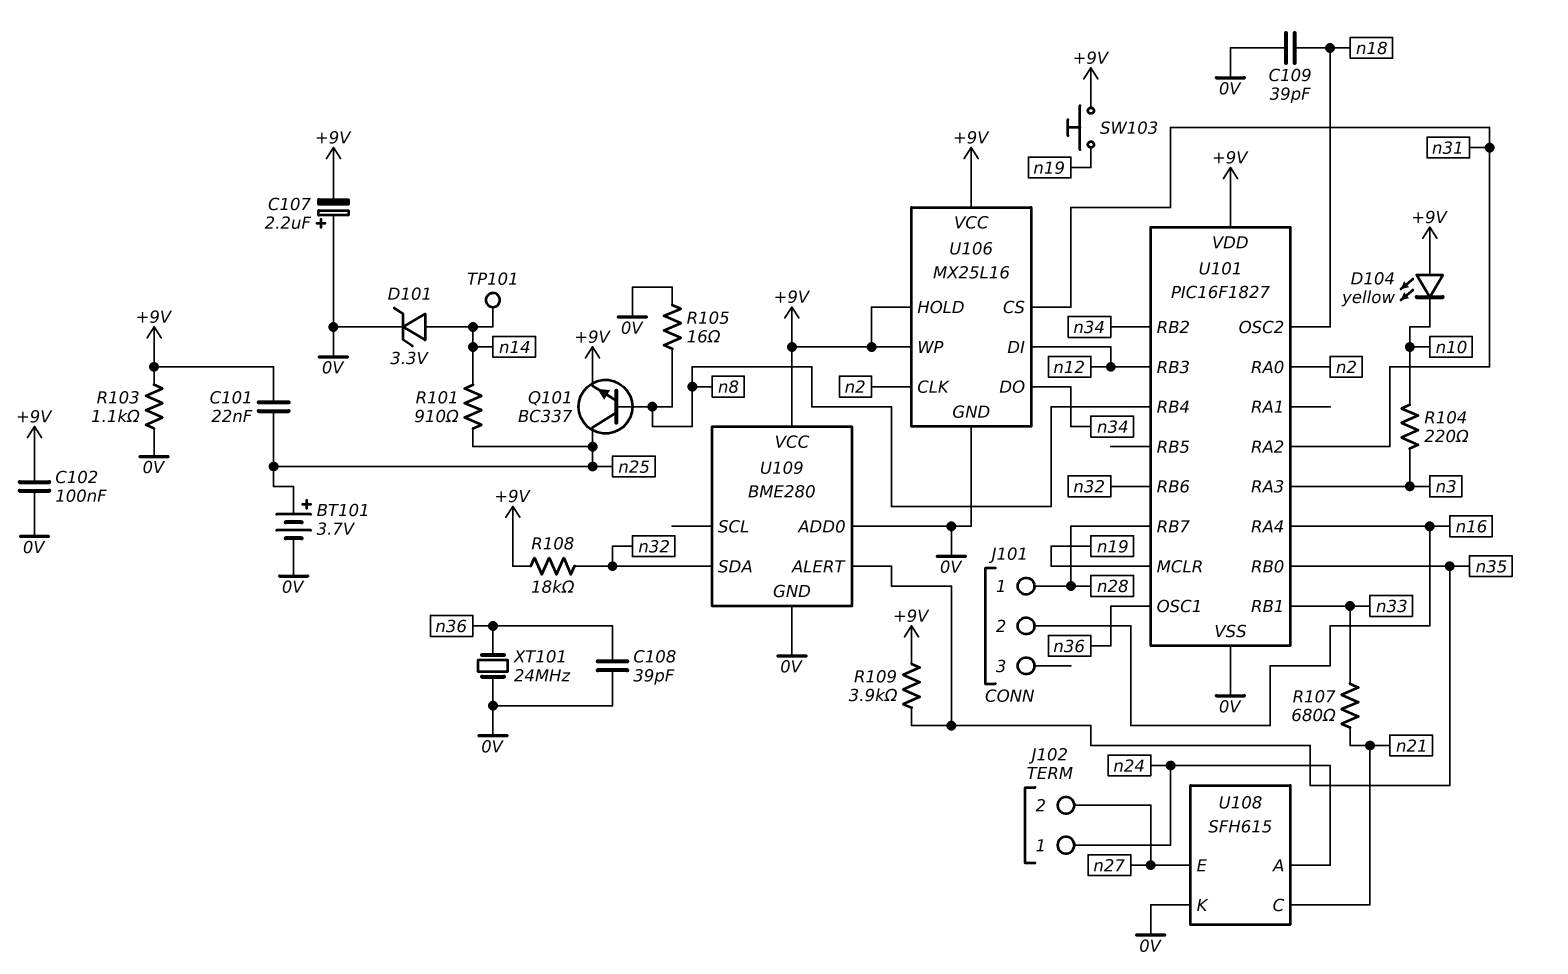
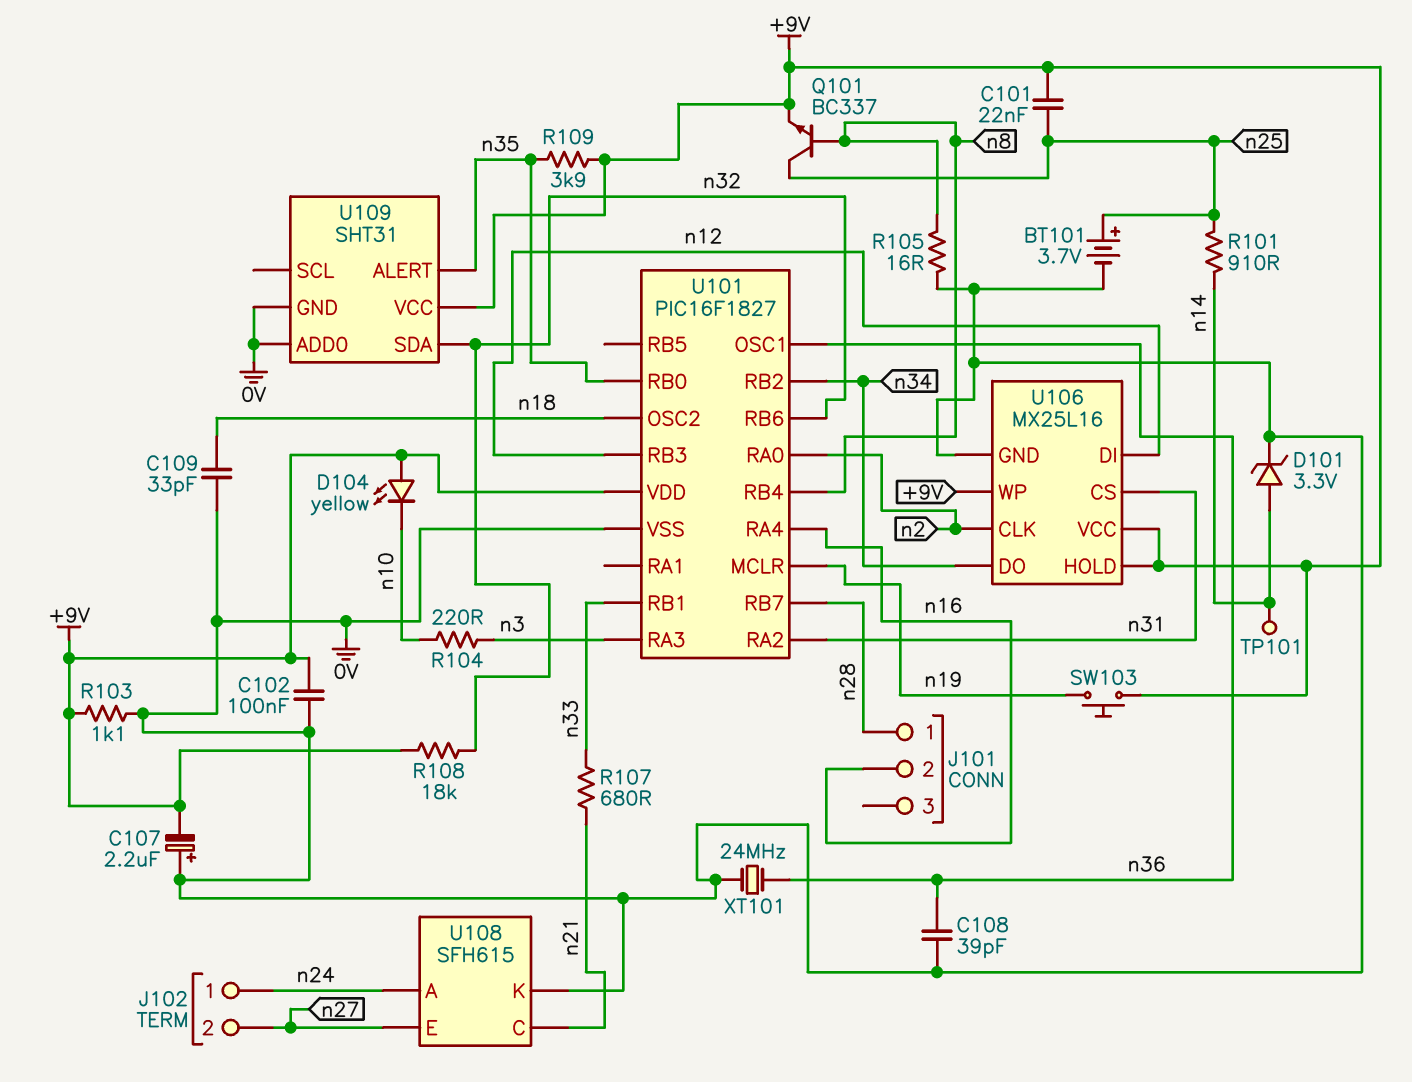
C109: 39pF (0V, n18) -> 33pF (0V, n18)
U109: BME280 -> SHT31

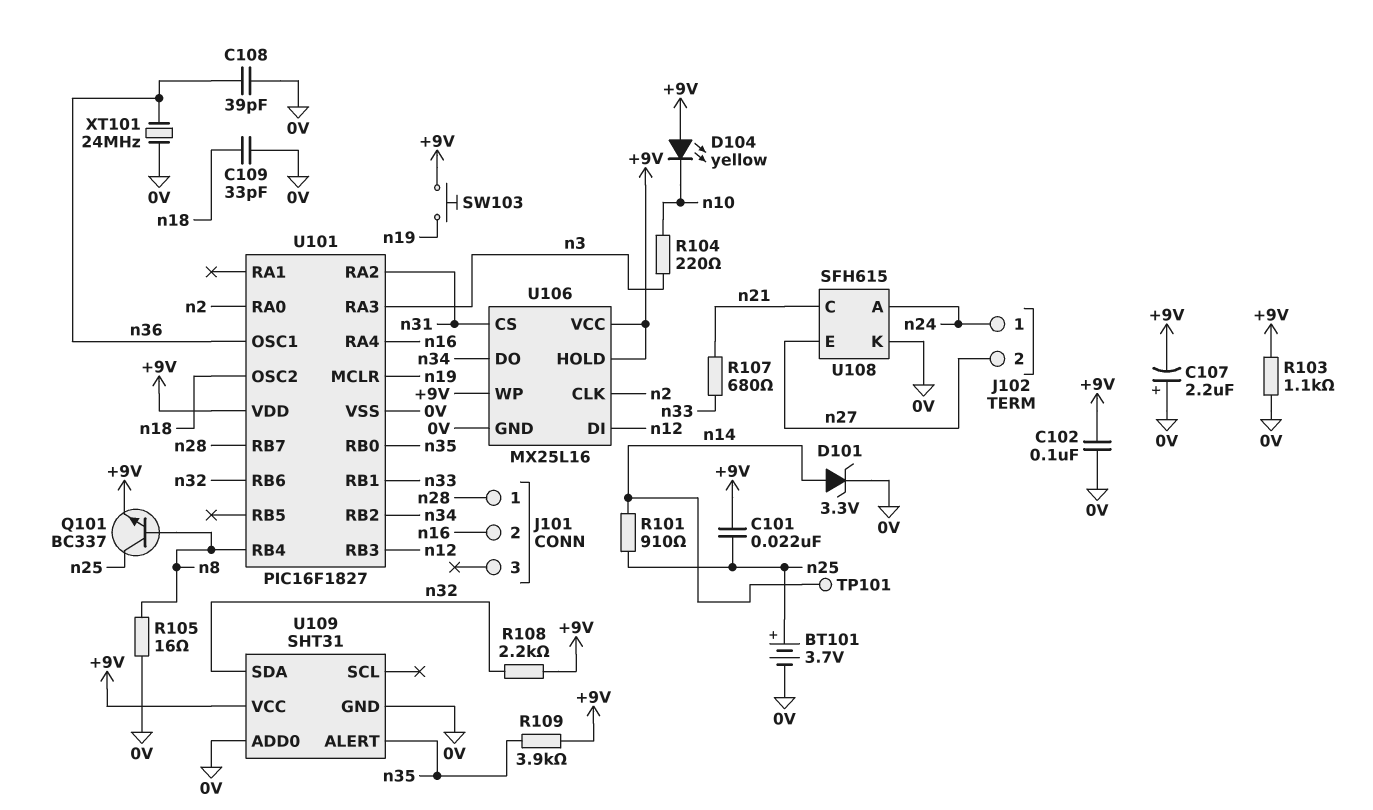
R108: 18k (+9V, n32) -> 2.2k (+9V, n32)

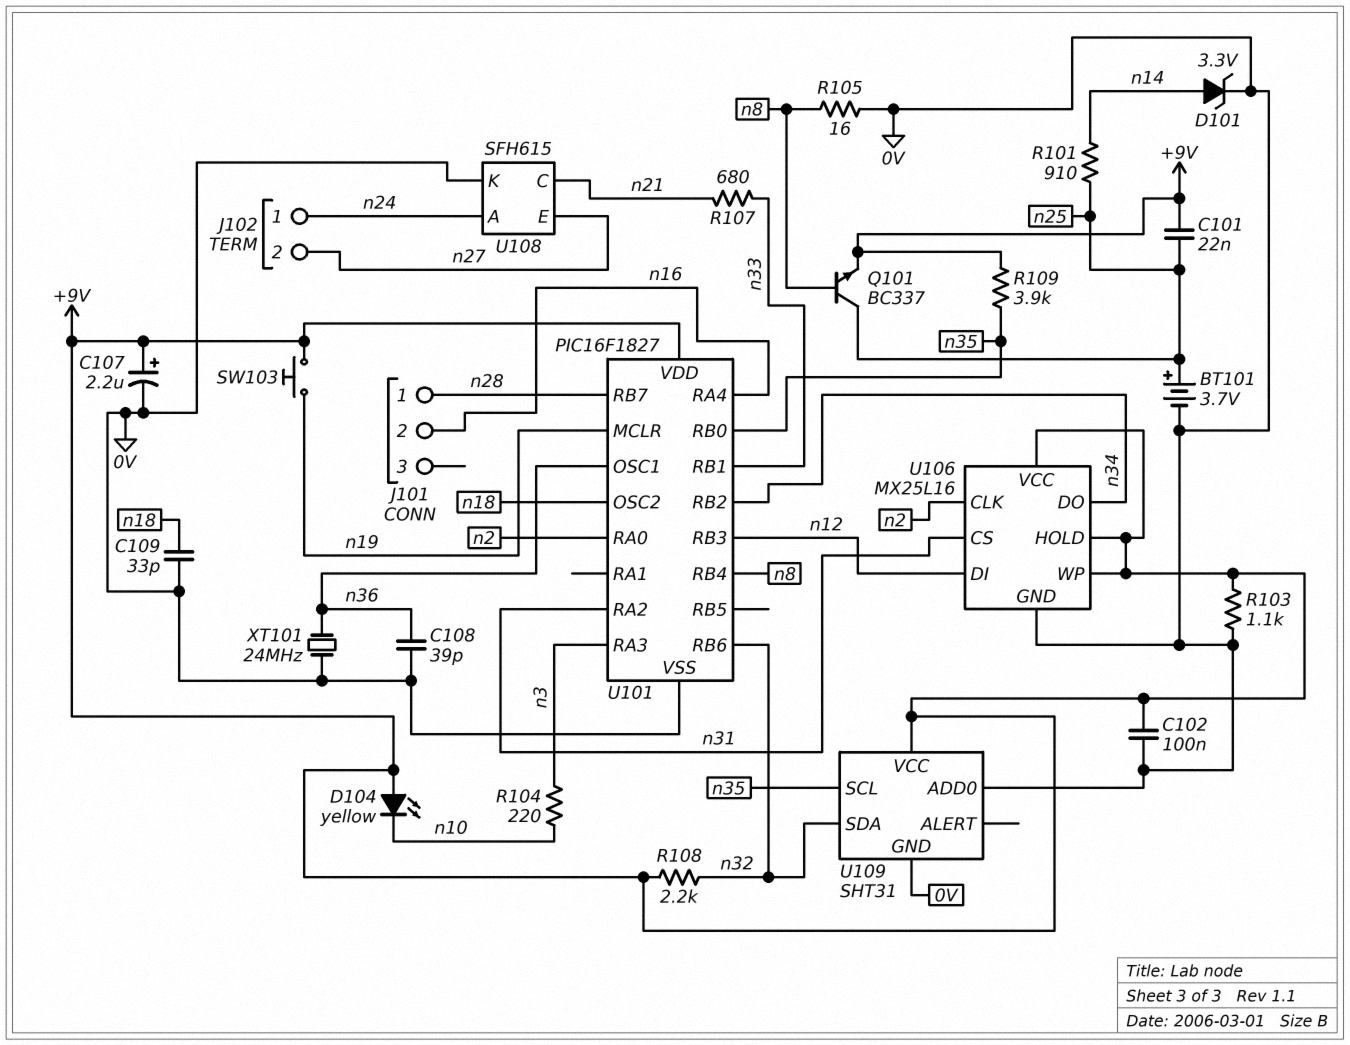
C107: 2.2uF (plus 0V, minus +9V) -> 2.2uF (plus +9V, minus 0V)
TP101: test point (n14) -> none
U109 pin ALERT: n35 -> none
U109 pin SCL: none -> n35

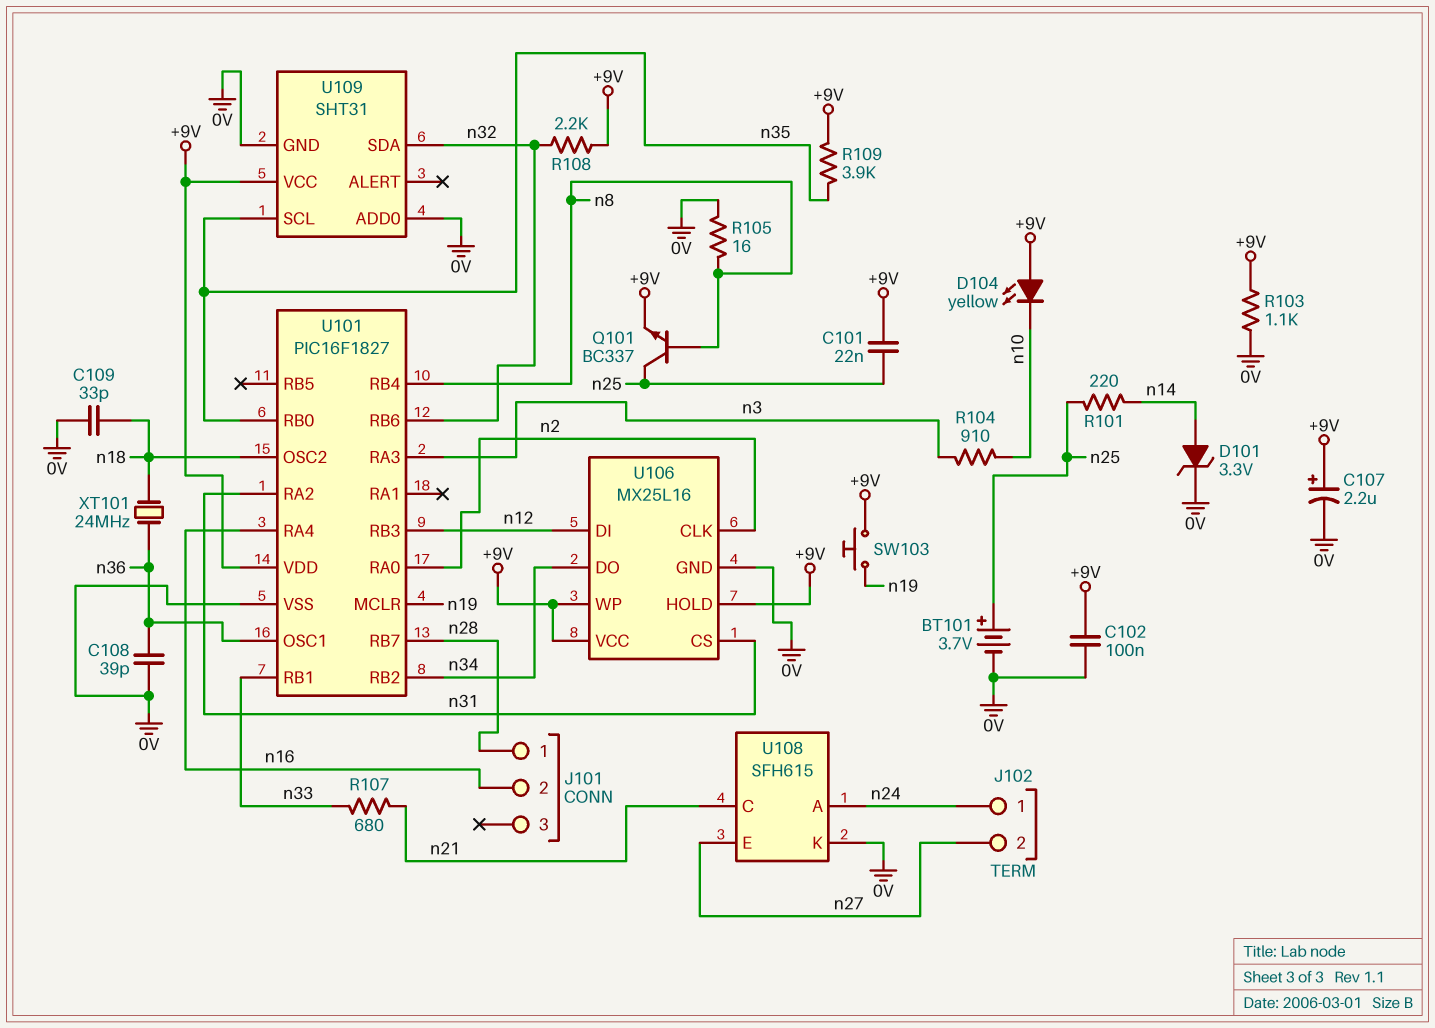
R101: 910 (n14, n25) -> 220 (n14, n25)
R104: 220 (n3, n10) -> 910 (n3, n10)
XT101: 24MHz (0V, n36) -> 24MHz (n18, n36)

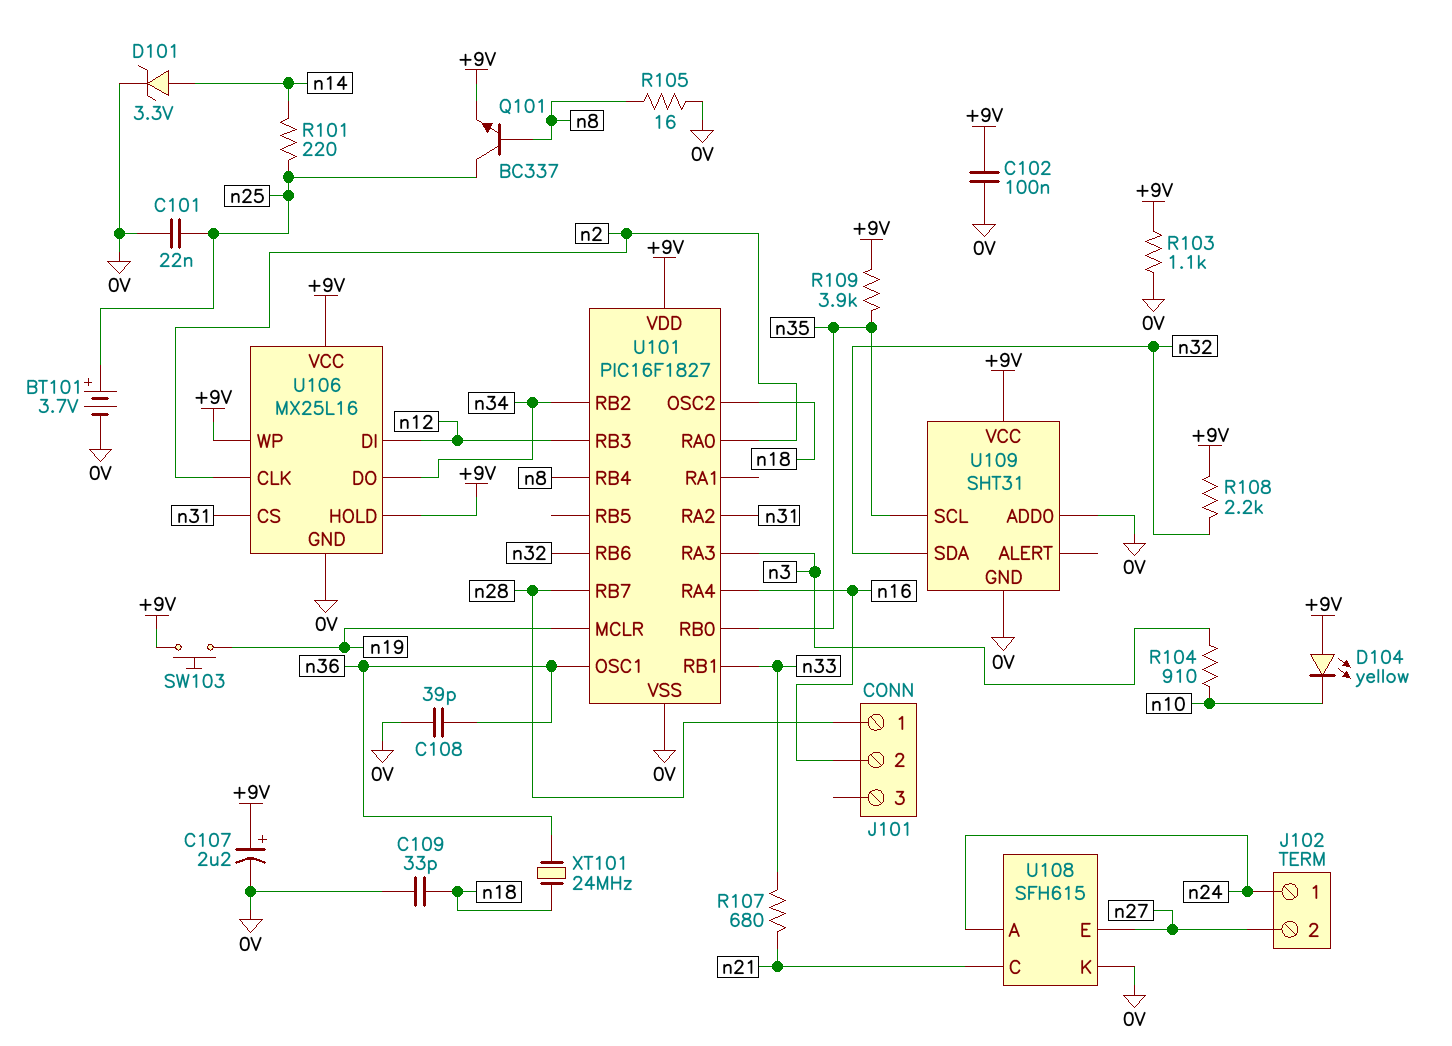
C101: 22nF (+9V, n25) -> 22nF (0V, n25)

